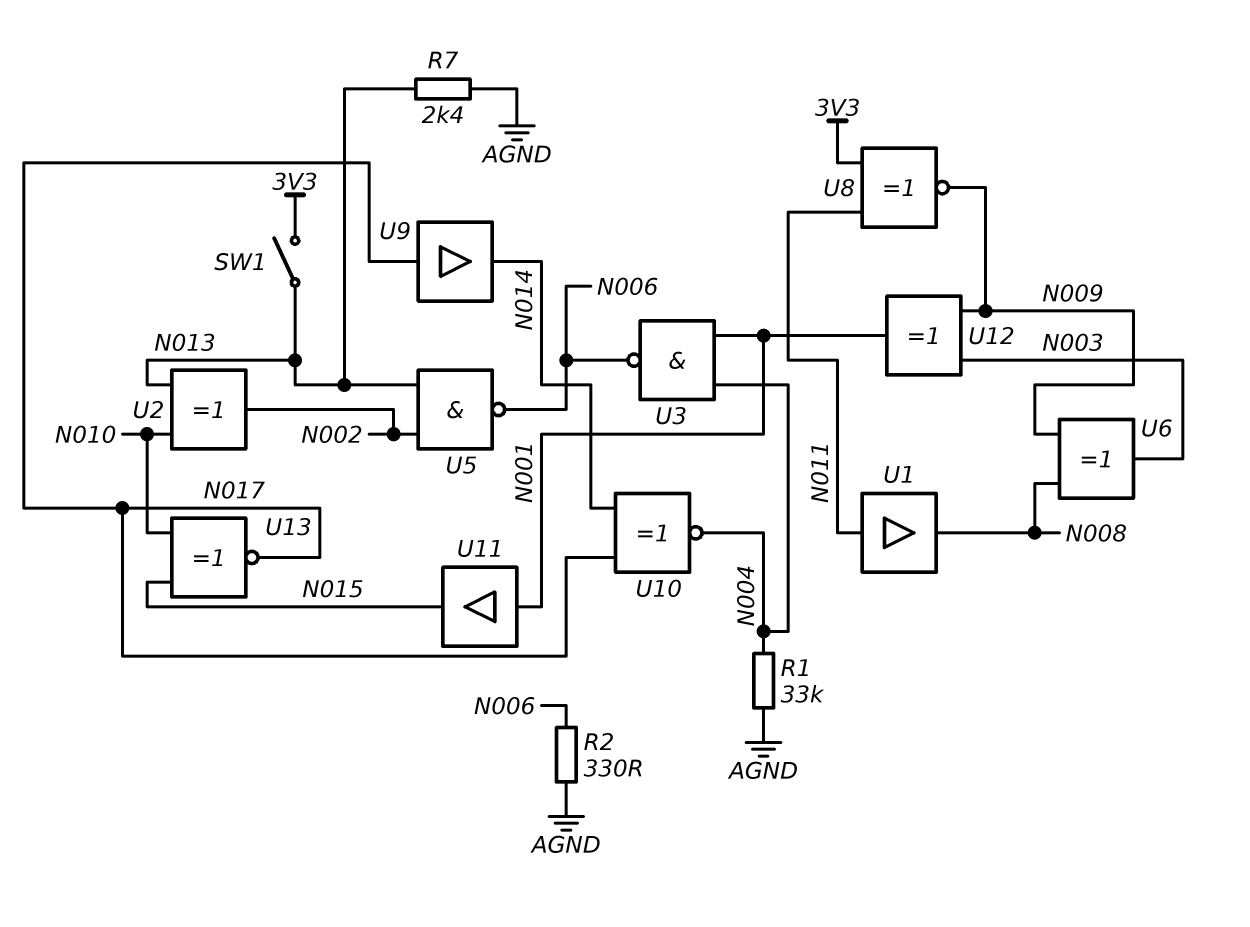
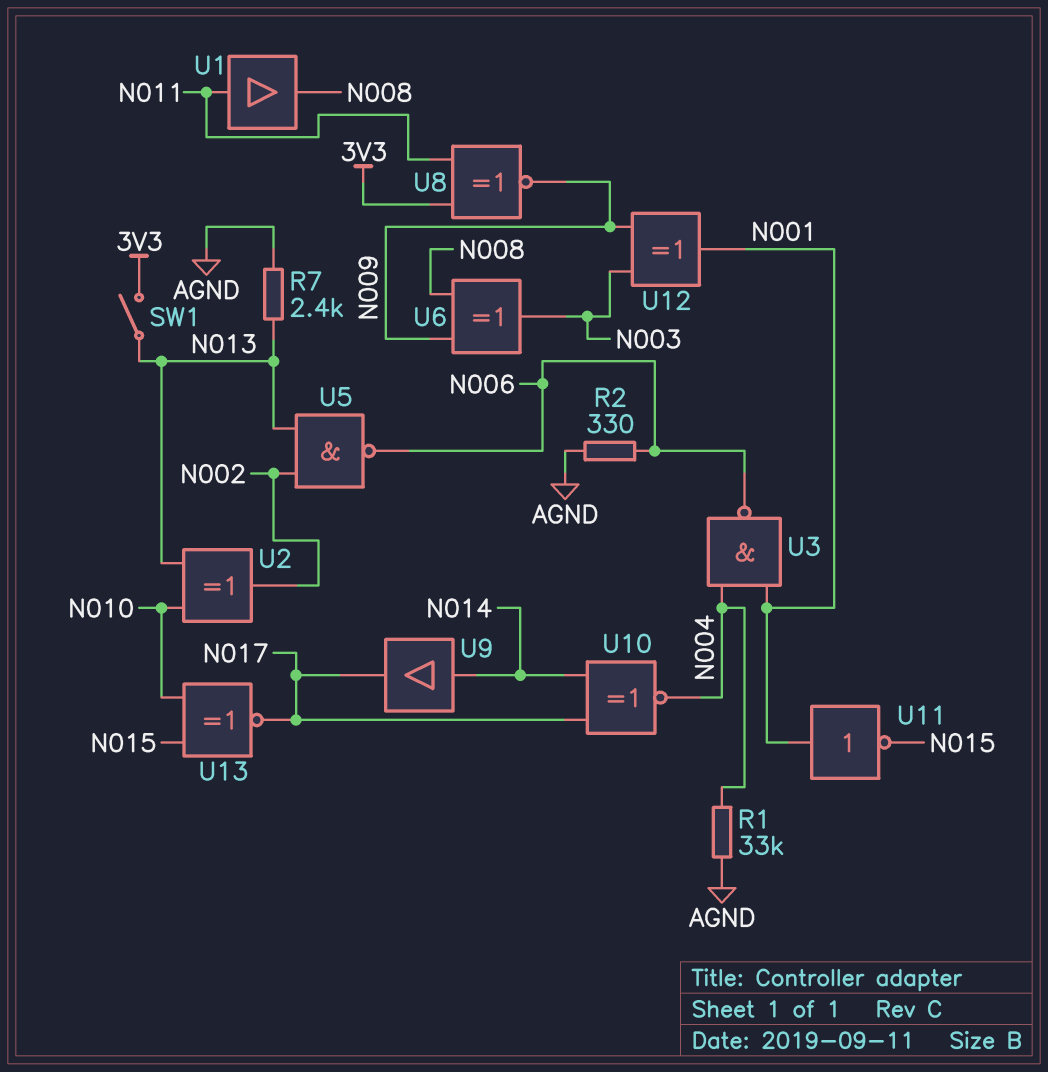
U9: buffer (in N017, out N014) -> buffer (in N014, out N017)
U11: buffer (in N001, out N015) -> NOT (in N001, out N015)

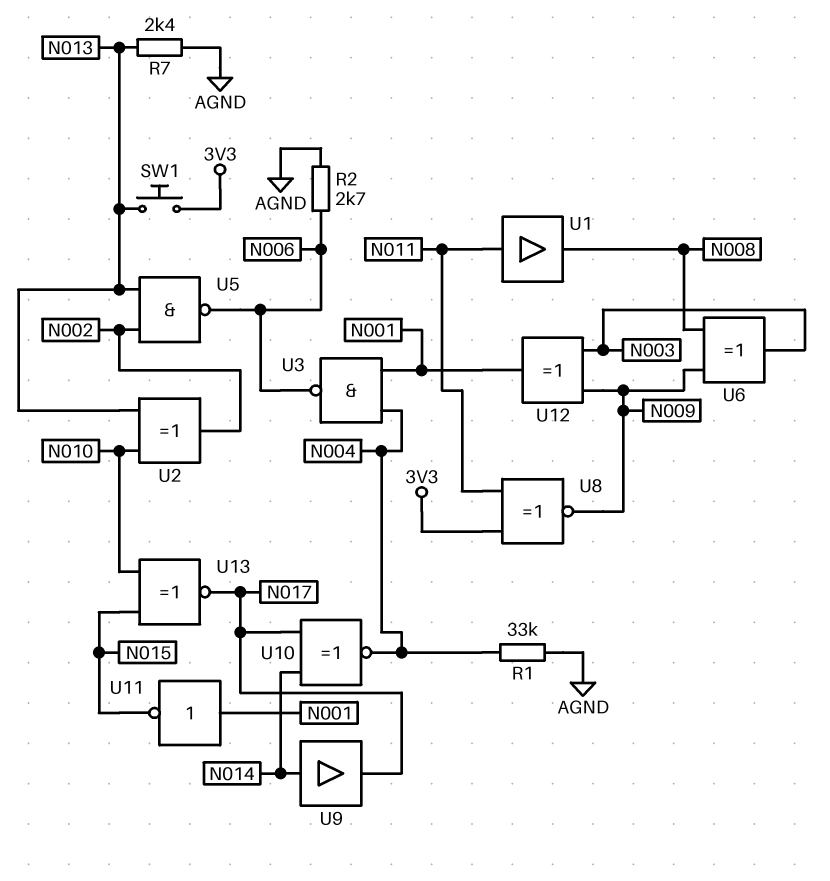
R2: 330 (AGND, N006) -> 2.7k (AGND, N006)
SW1: switch (3V3, N013) -> button (3V3, N013)

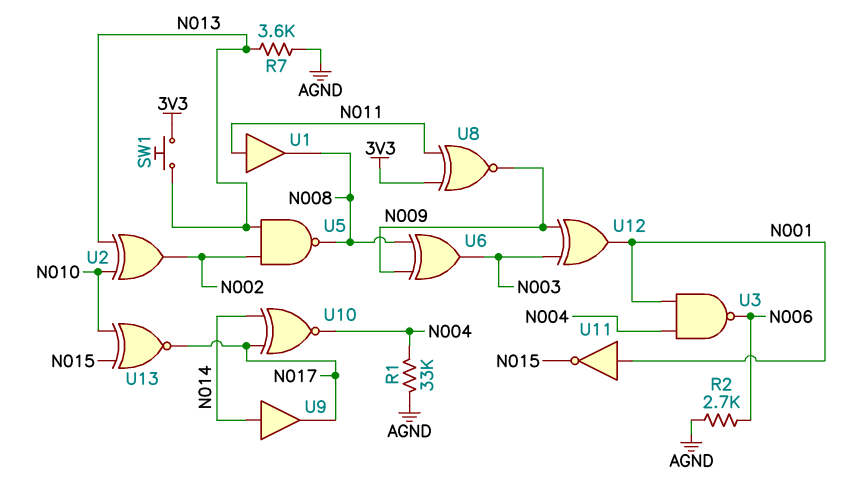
R7: 2.4k (AGND, N013) -> 3.6k (AGND, N013)
U5: NAND (in N002, in N013, out N006) -> NAND (in N002, in N013, out N008)

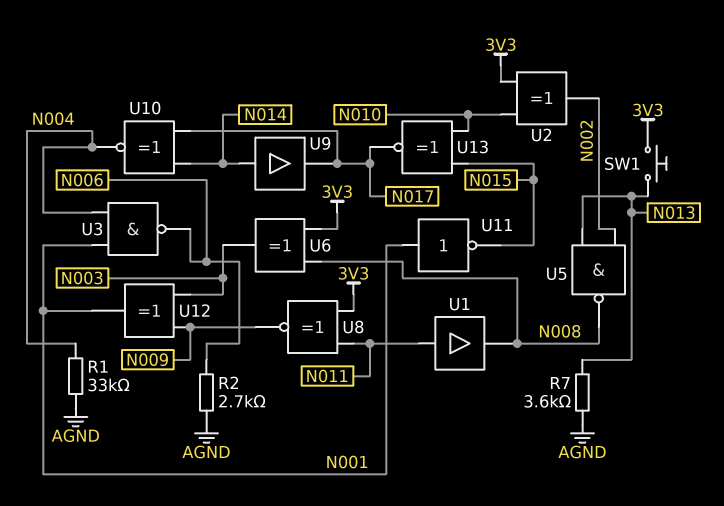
U2: XOR (in N010, in N013, out N002) -> XOR (in 3V3, in N010, out N002)
U6: XOR (in N008, in N009, out N003) -> XOR (in 3V3, in N008, out N003)

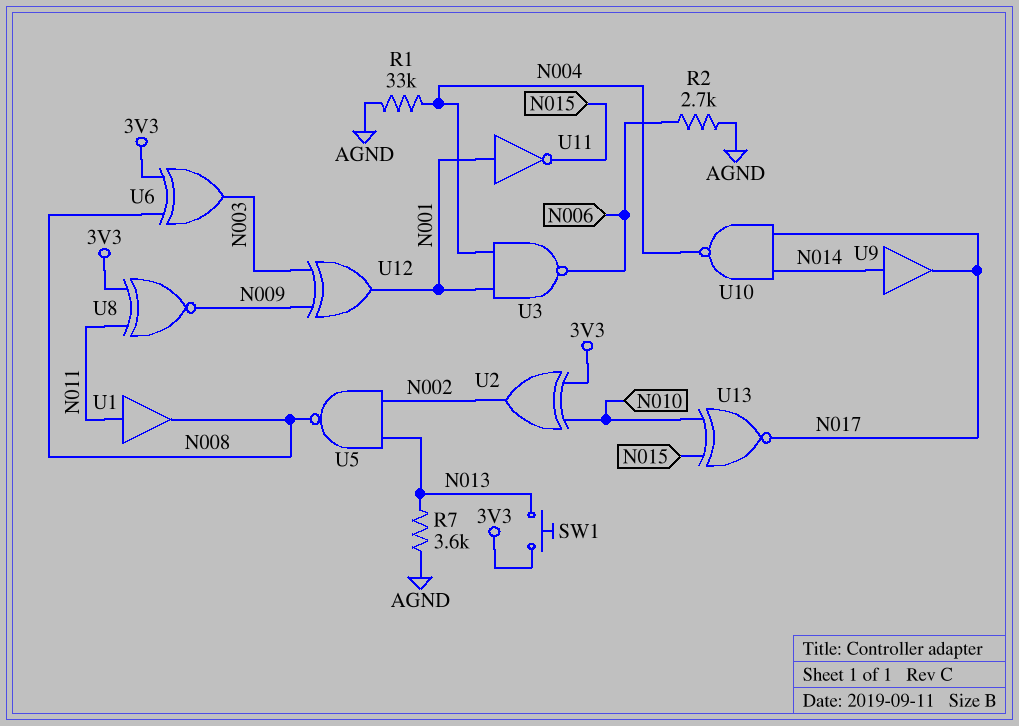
U10: XNOR (in N014, in N017, out N004) -> NAND (in N014, in N017, out N004)

